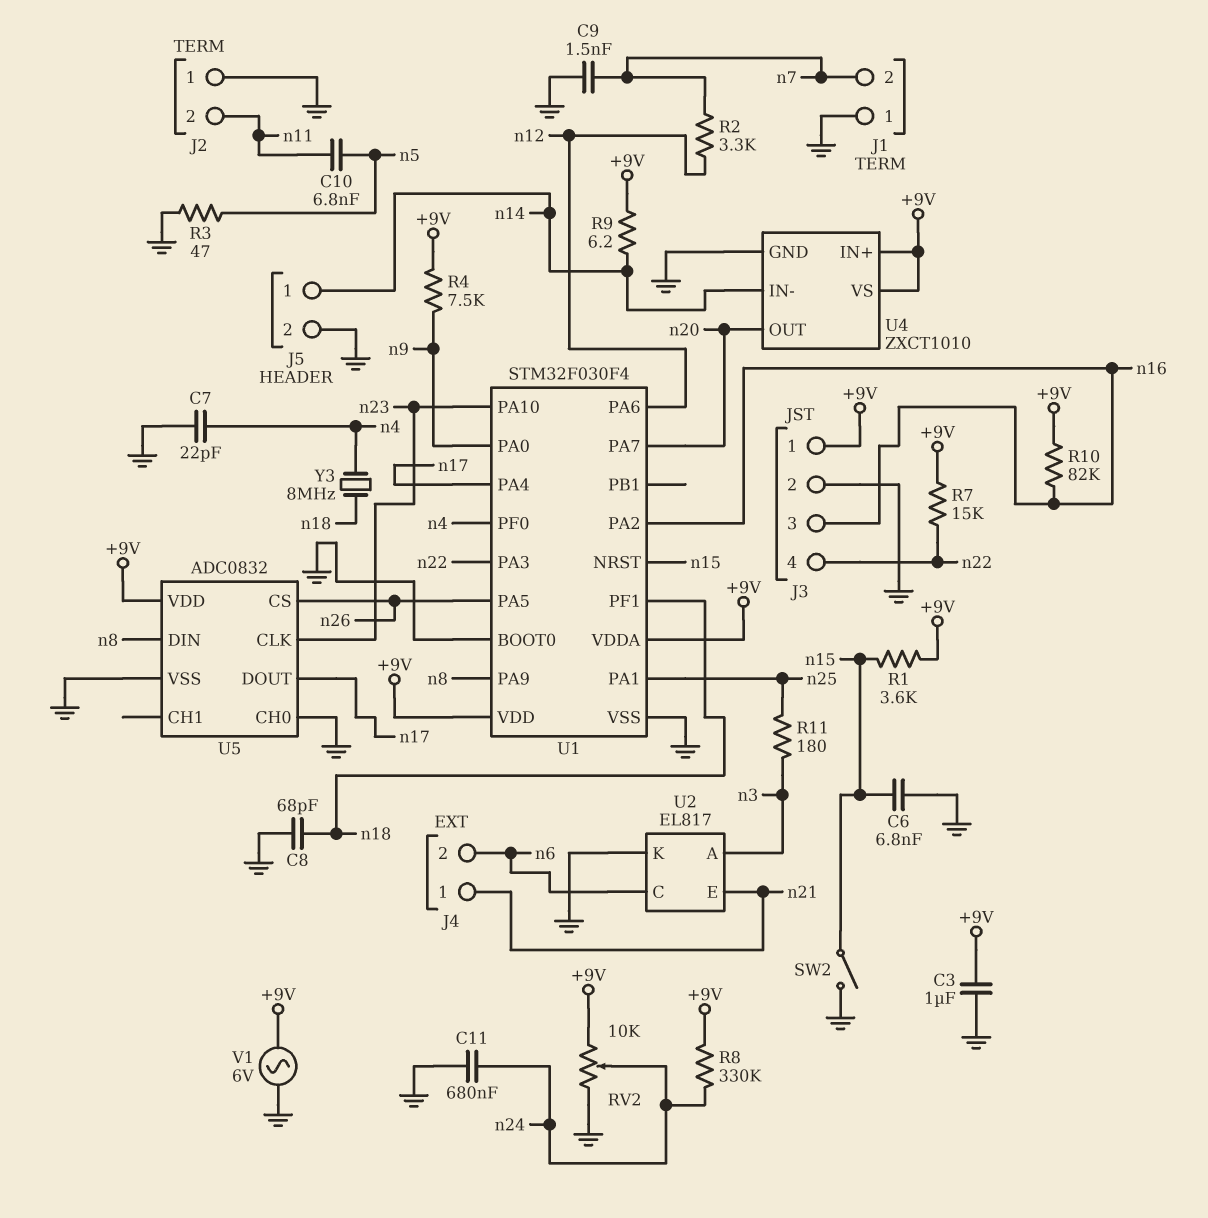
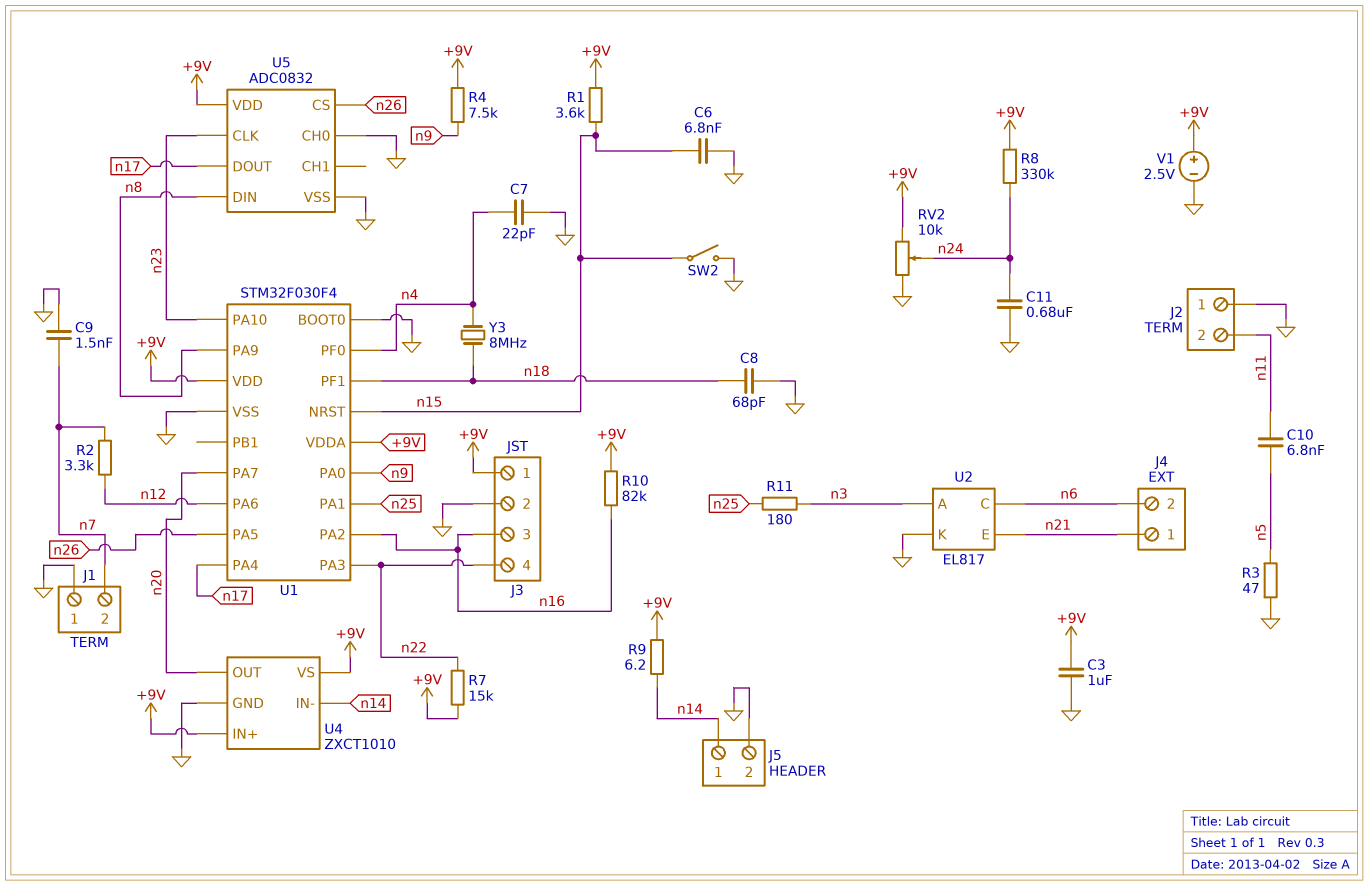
V1: AC 6V (+9V, GND) -> 2.5V (plus +9V, minus GND)

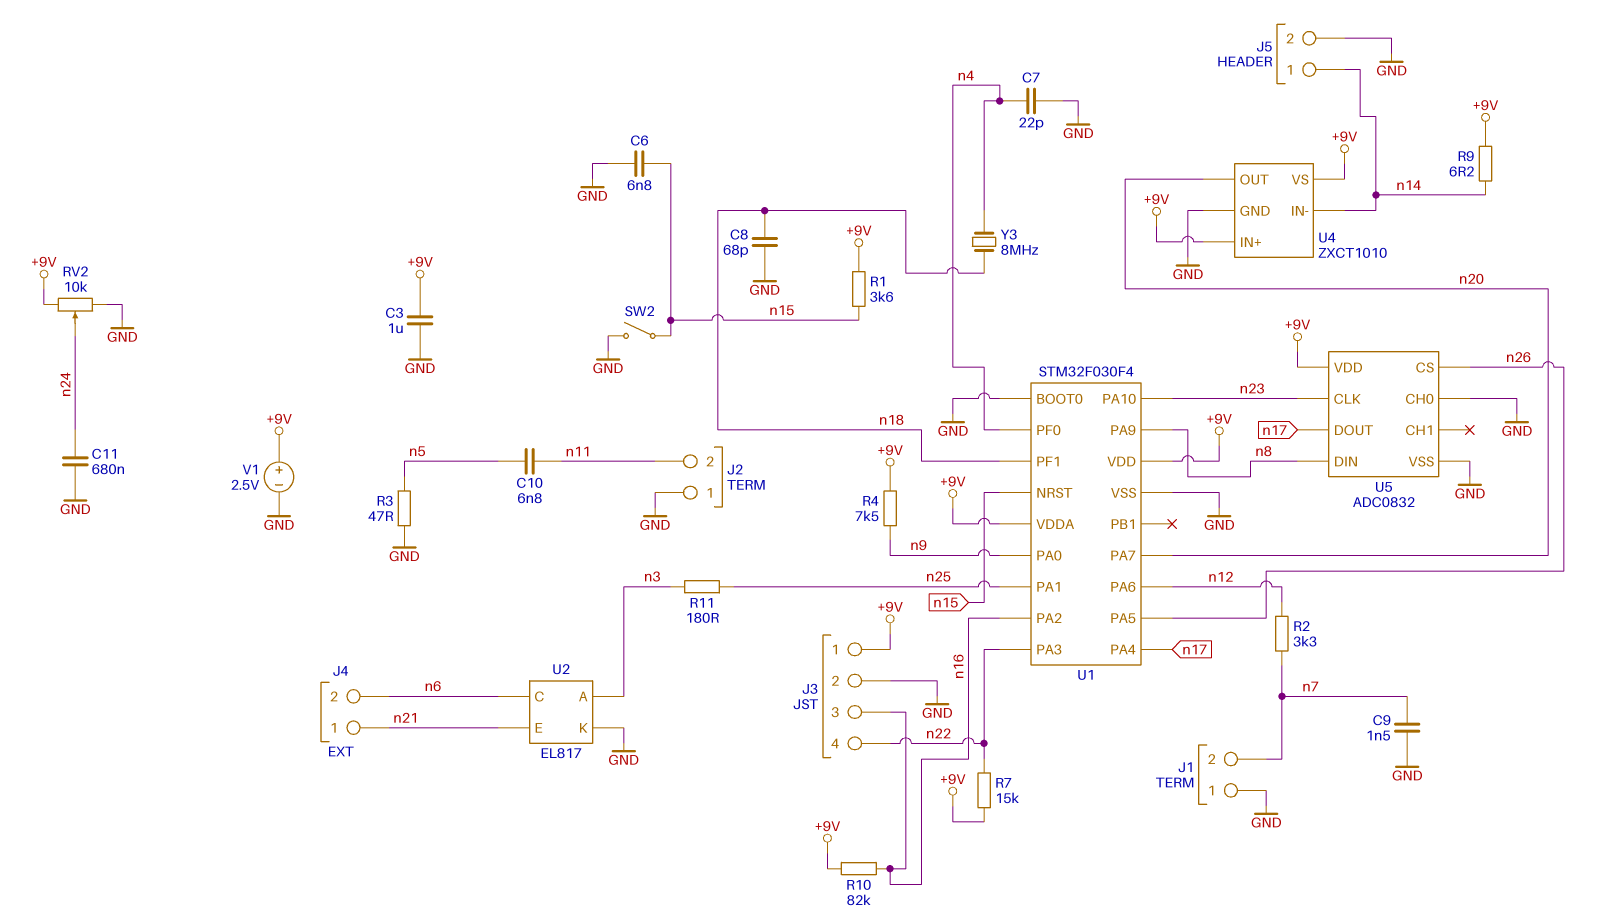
R8: 330k (+9V, n24) -> none

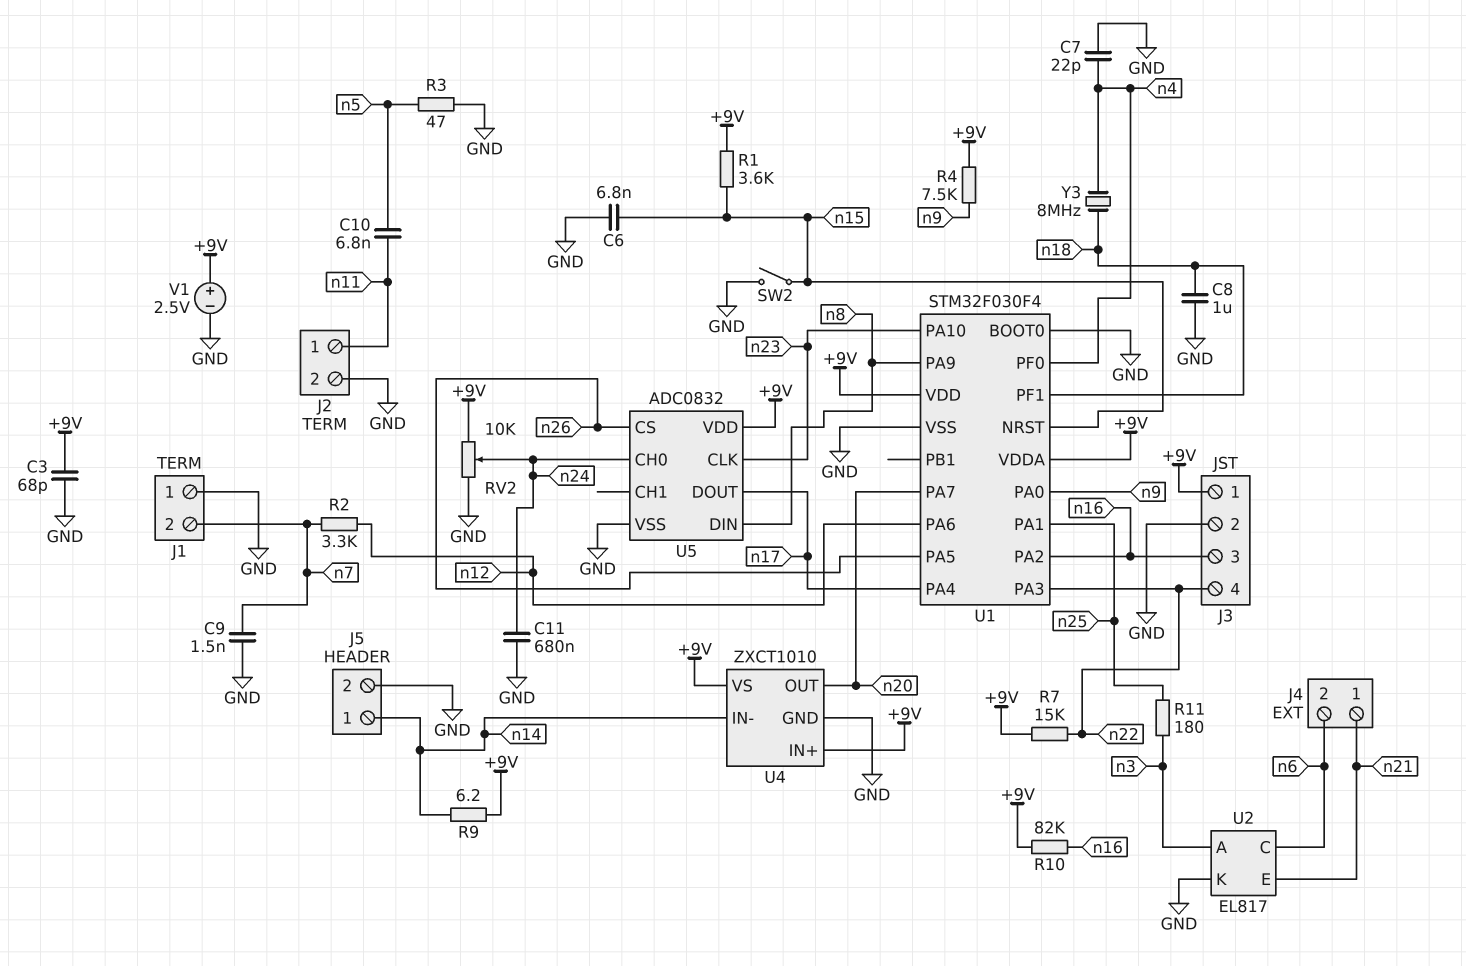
C3: 1uF (+9V, GND) -> 68pF (+9V, GND)
C8: 68pF (GND, n18) -> 1uF (GND, n18)
J2 pin 1: GND -> n11
J2 pin 2: n11 -> GND
U5 pin CH0: GND -> n24

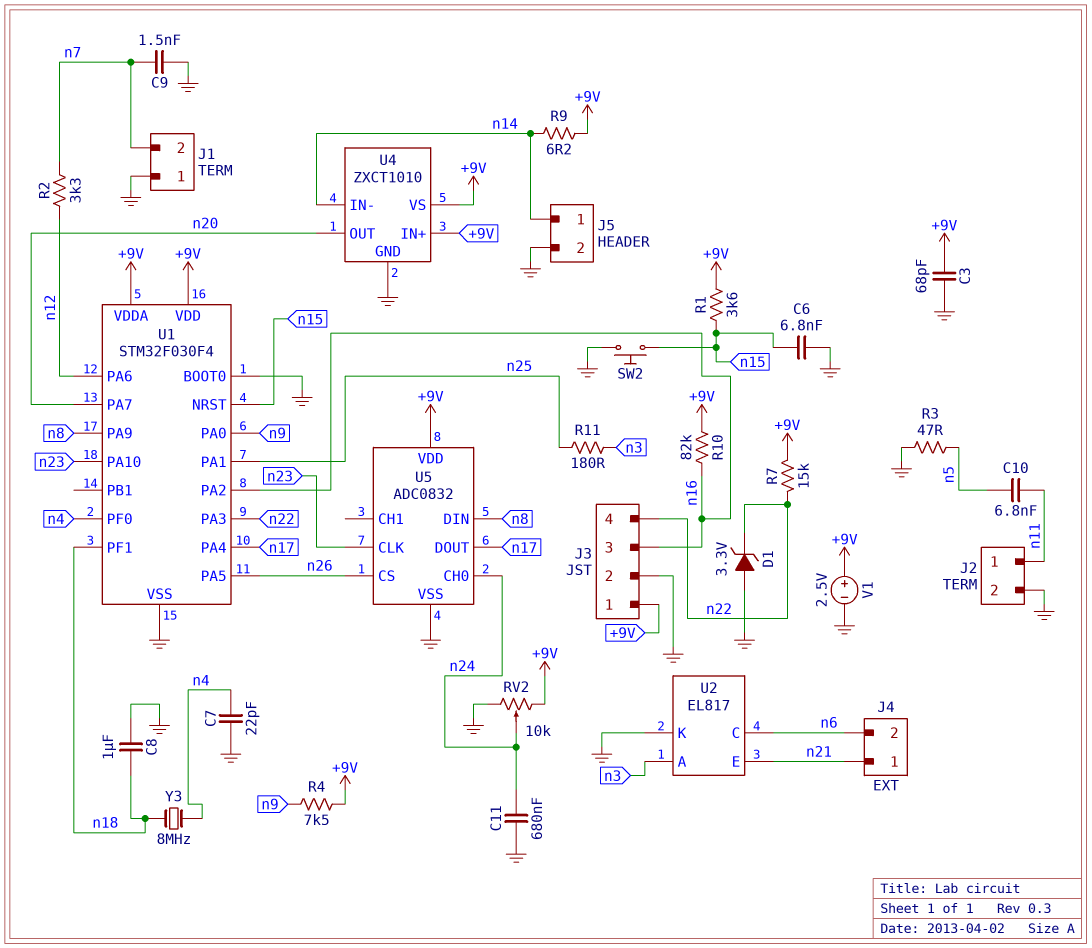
D1: none -> zener 3.3V (A GND, K n22)
SW2: switch (GND, n15) -> button (GND, n15)

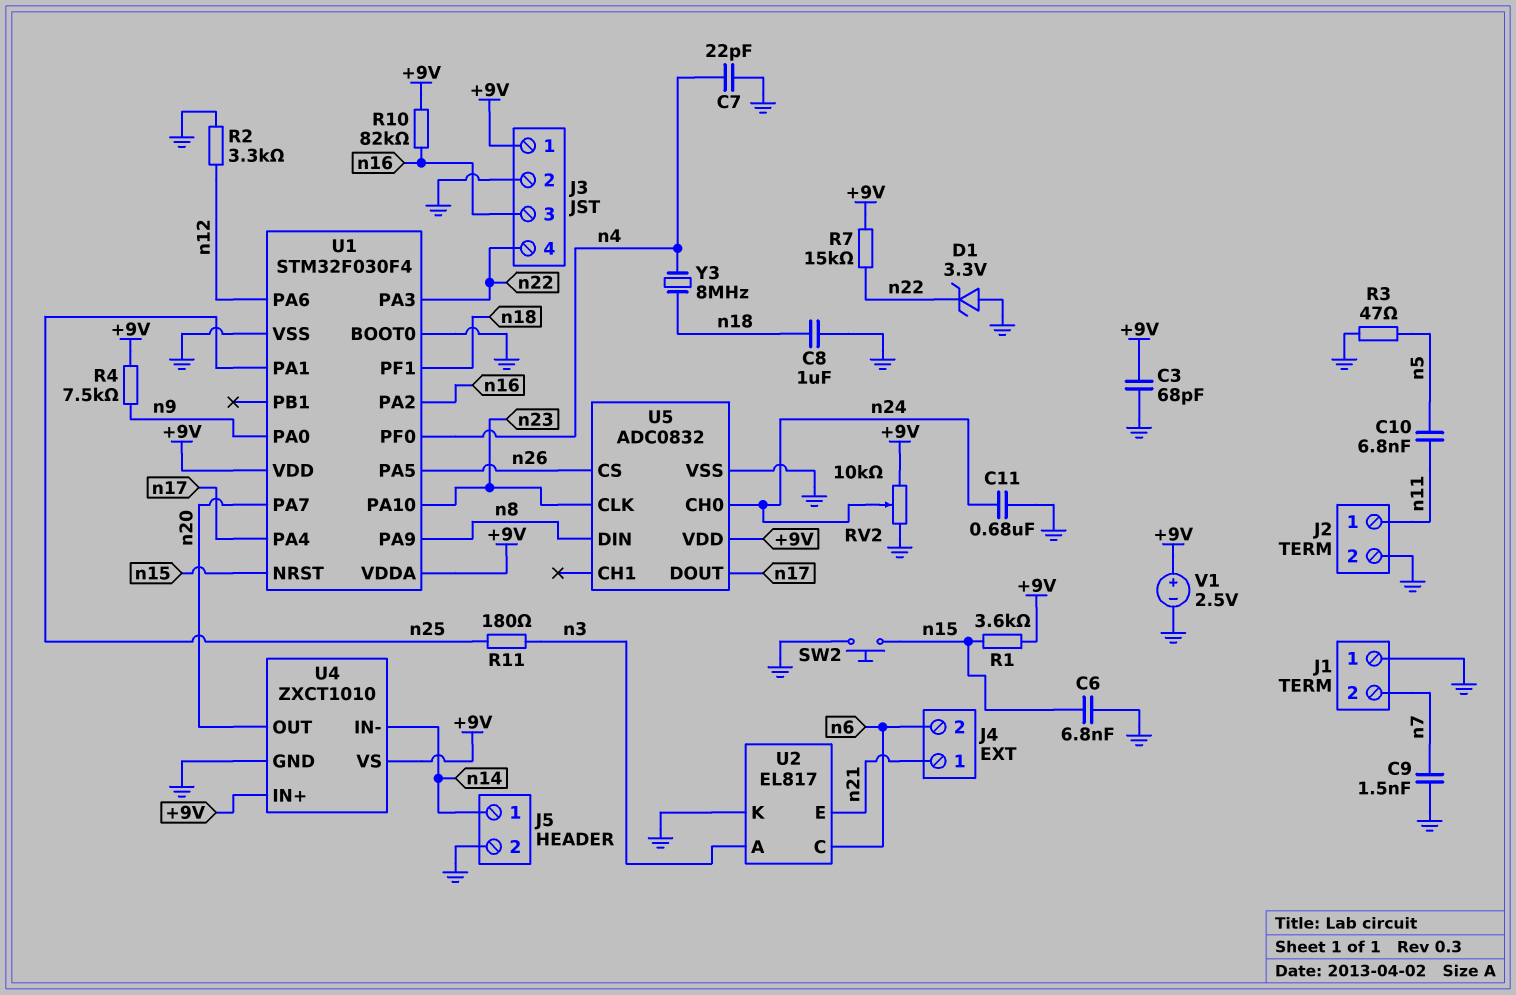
R2: 3.3k (n7, n12) -> 3.3k (GND, n12)
R9: 6.2 (+9V, n14) -> none

